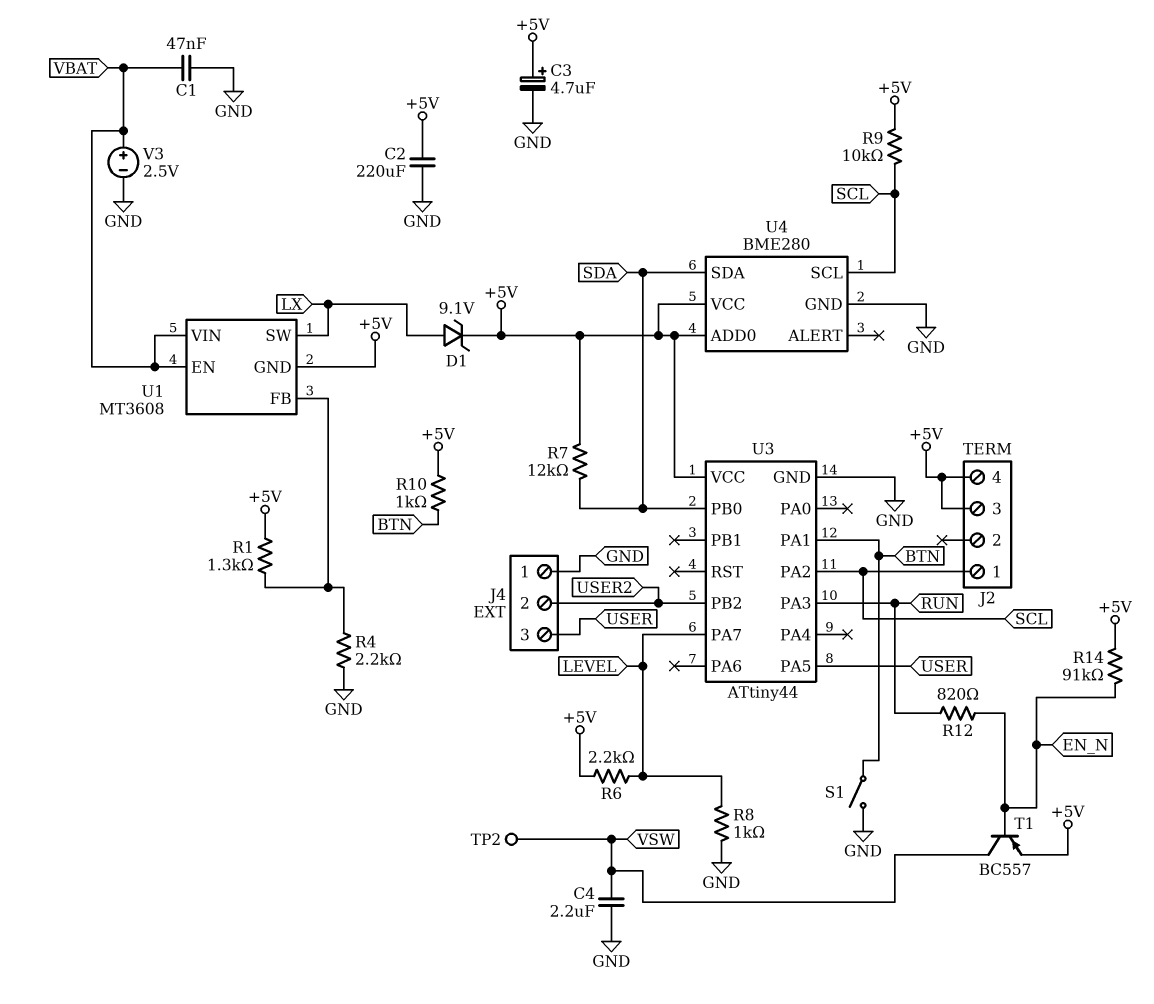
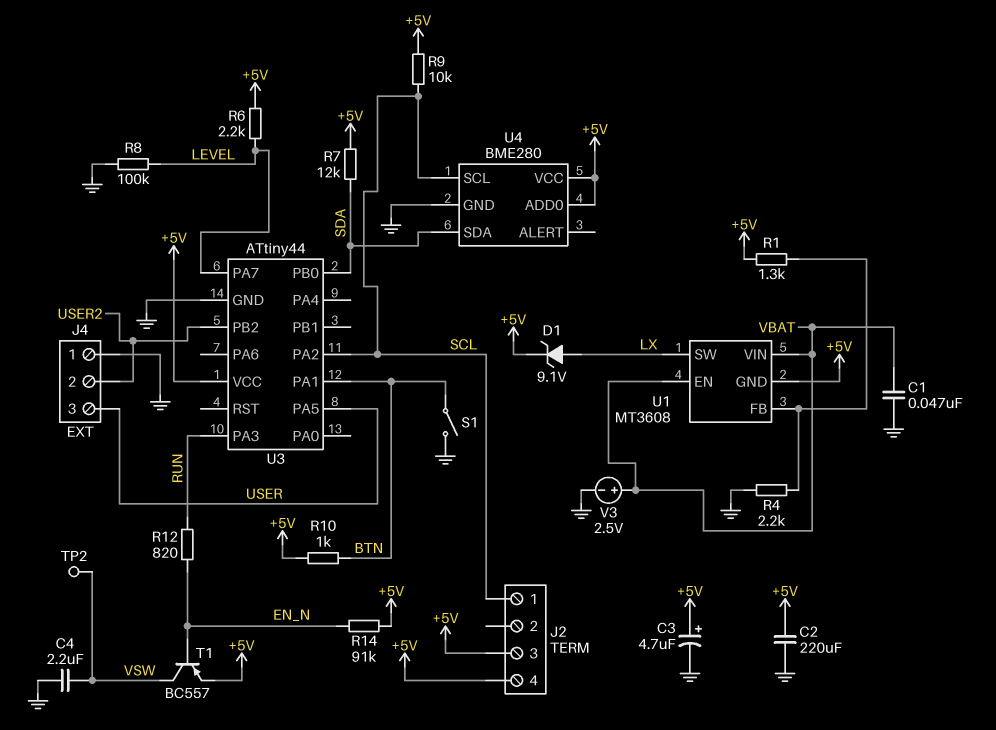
R8: 1k (GND, LEVEL) -> 100k (GND, LEVEL)

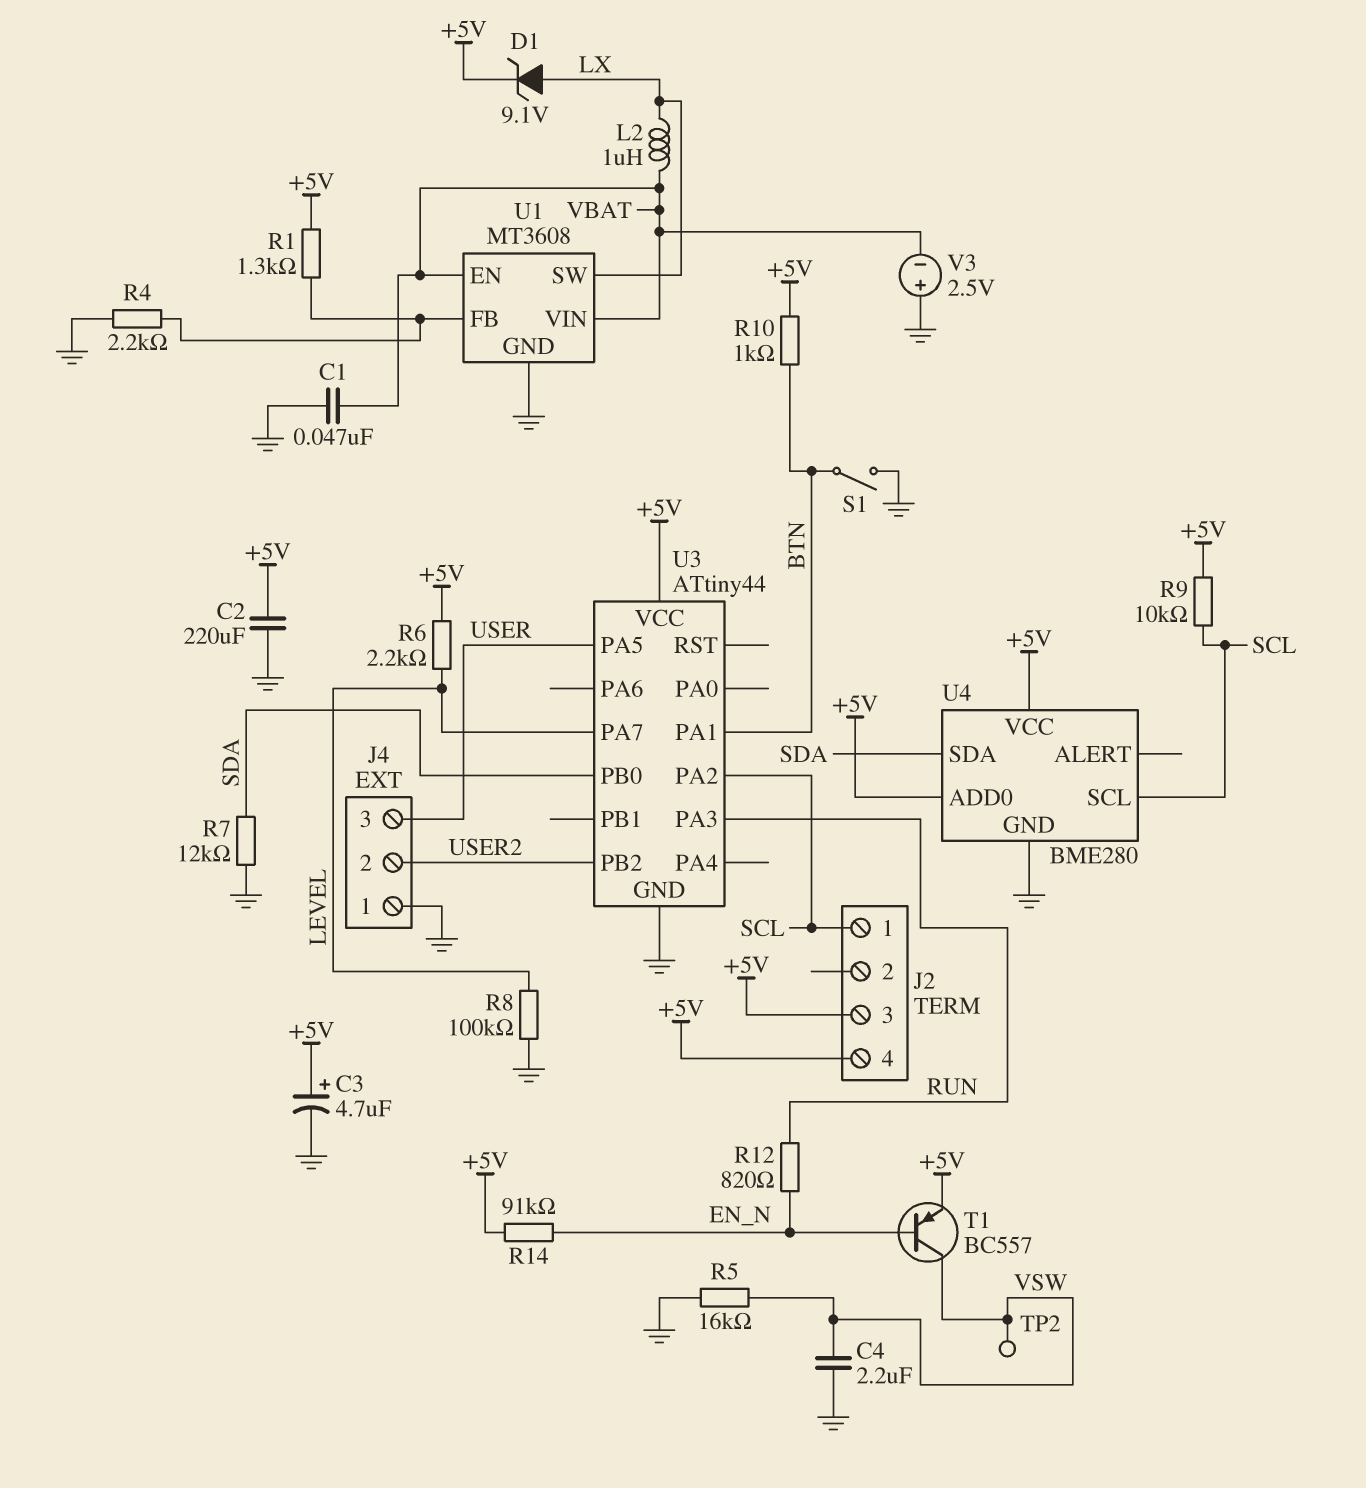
L2: none -> 1uH (LX, VBAT)
R5: none -> 16k (GND, VSW)
R7: 12k (+5V, SDA) -> 12k (GND, SDA)
U1 pin GND: +5V -> GND
V3: 2.5V (plus VBAT, minus GND) -> 2.5V (plus GND, minus VBAT)

